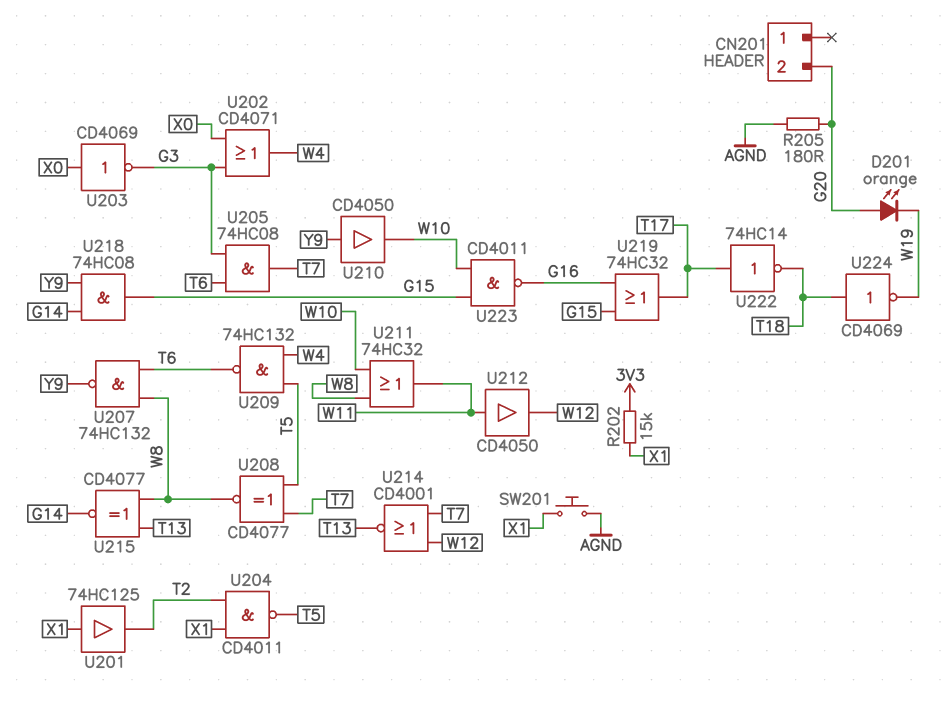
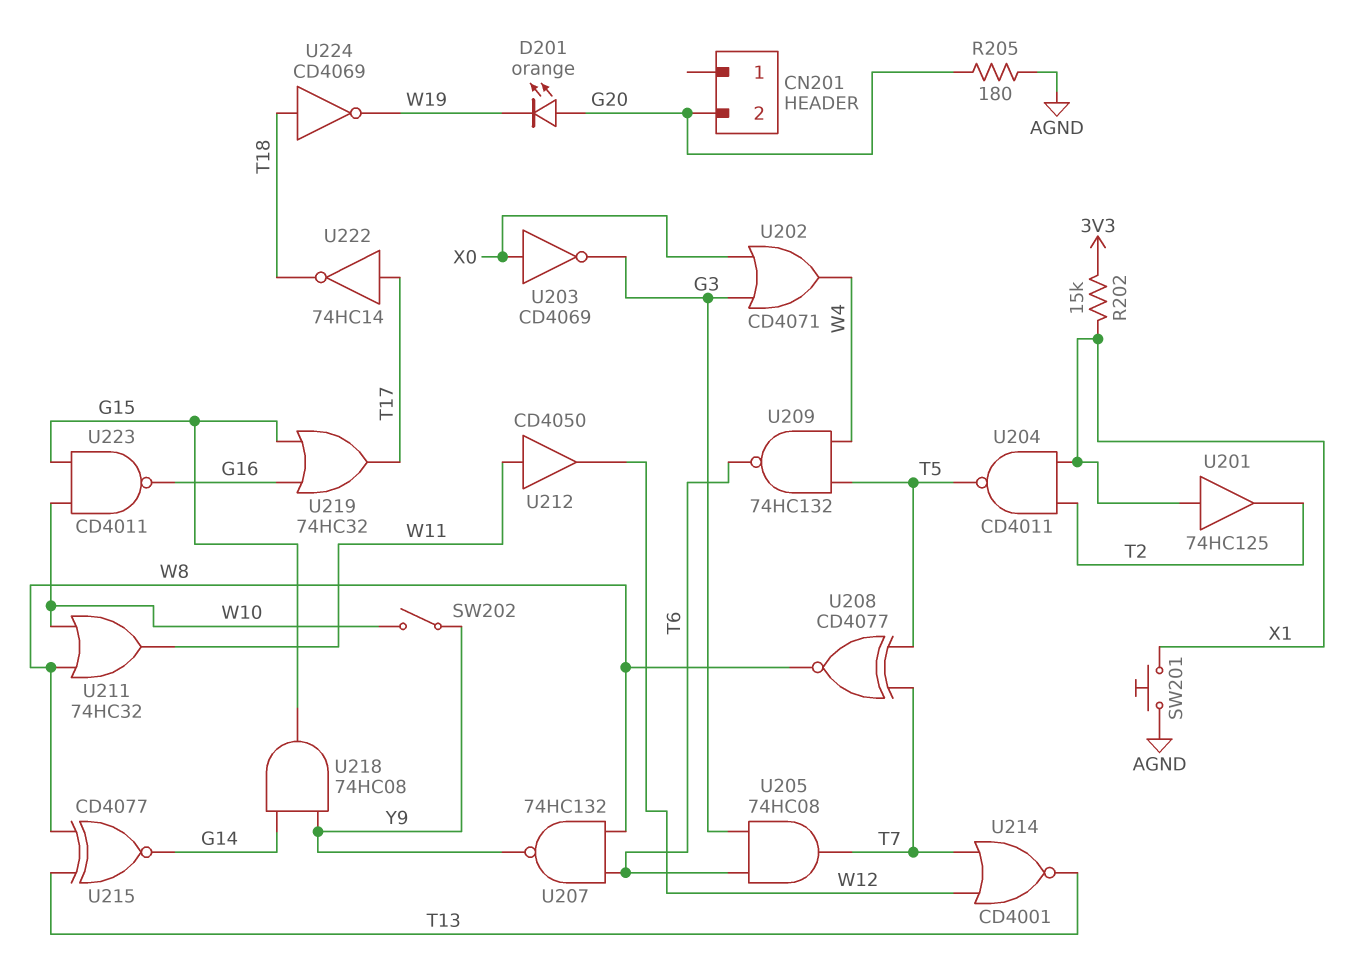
SW202: none -> switch (W10, Y9)
U210: buffer CD4050 (in Y9, out W10) -> none

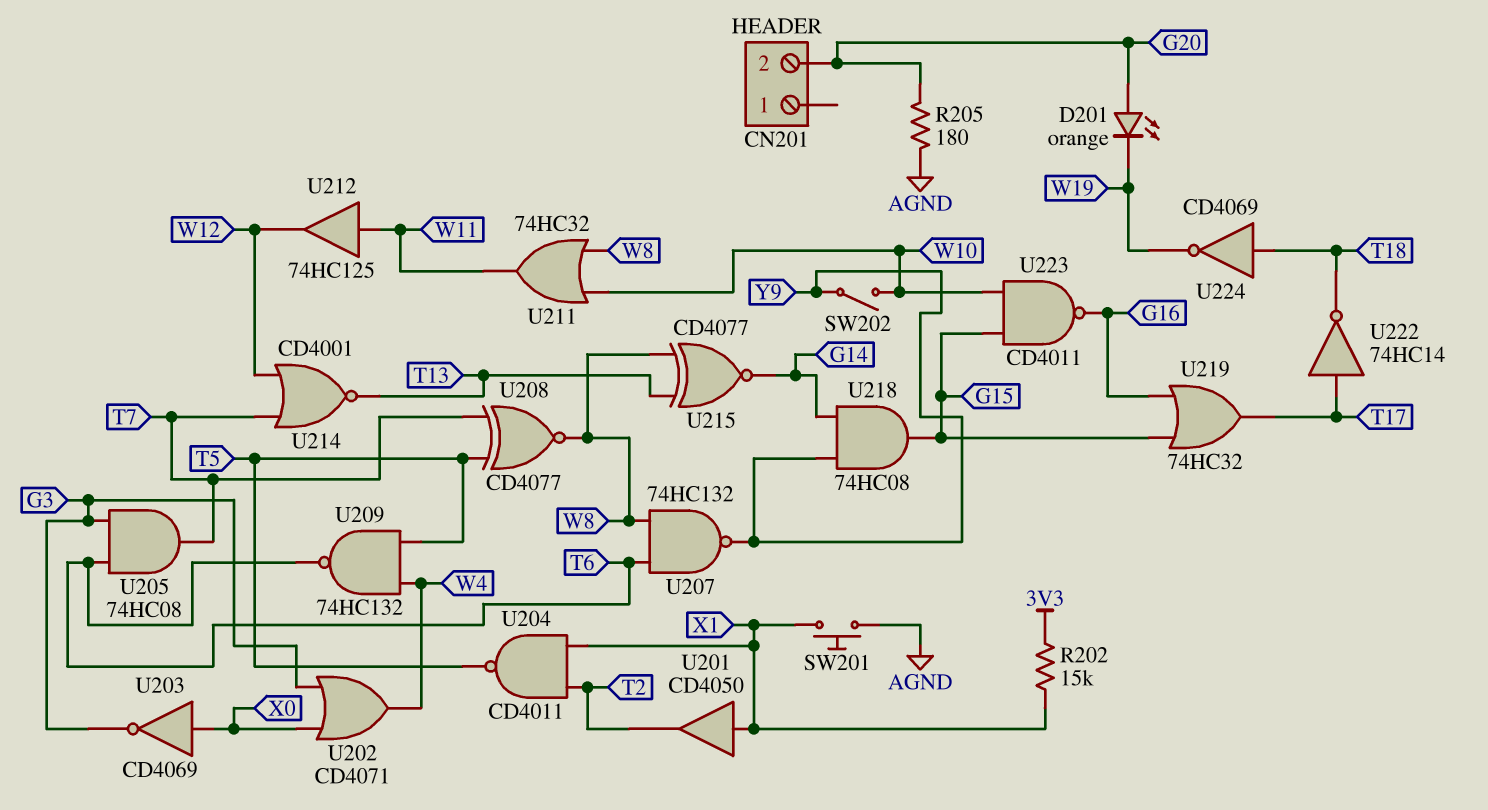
U201: buffer 74HC125 (in X1, out T2) -> buffer CD4050 (in X1, out T2)
U212: buffer CD4050 (in W11, out W12) -> buffer 74HC125 (in W11, out W12)

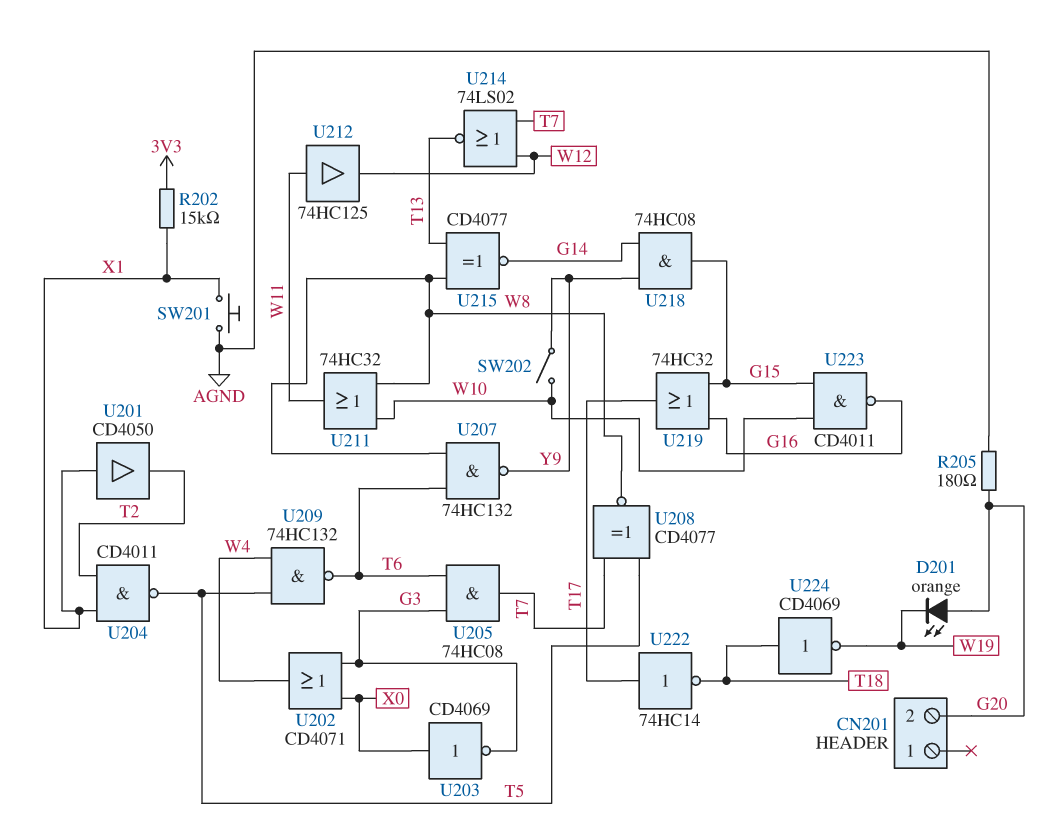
U214: NOR CD4001 (in T7, in W12, out T13) -> NOR 74LS02 (in T7, in W12, out T13)

